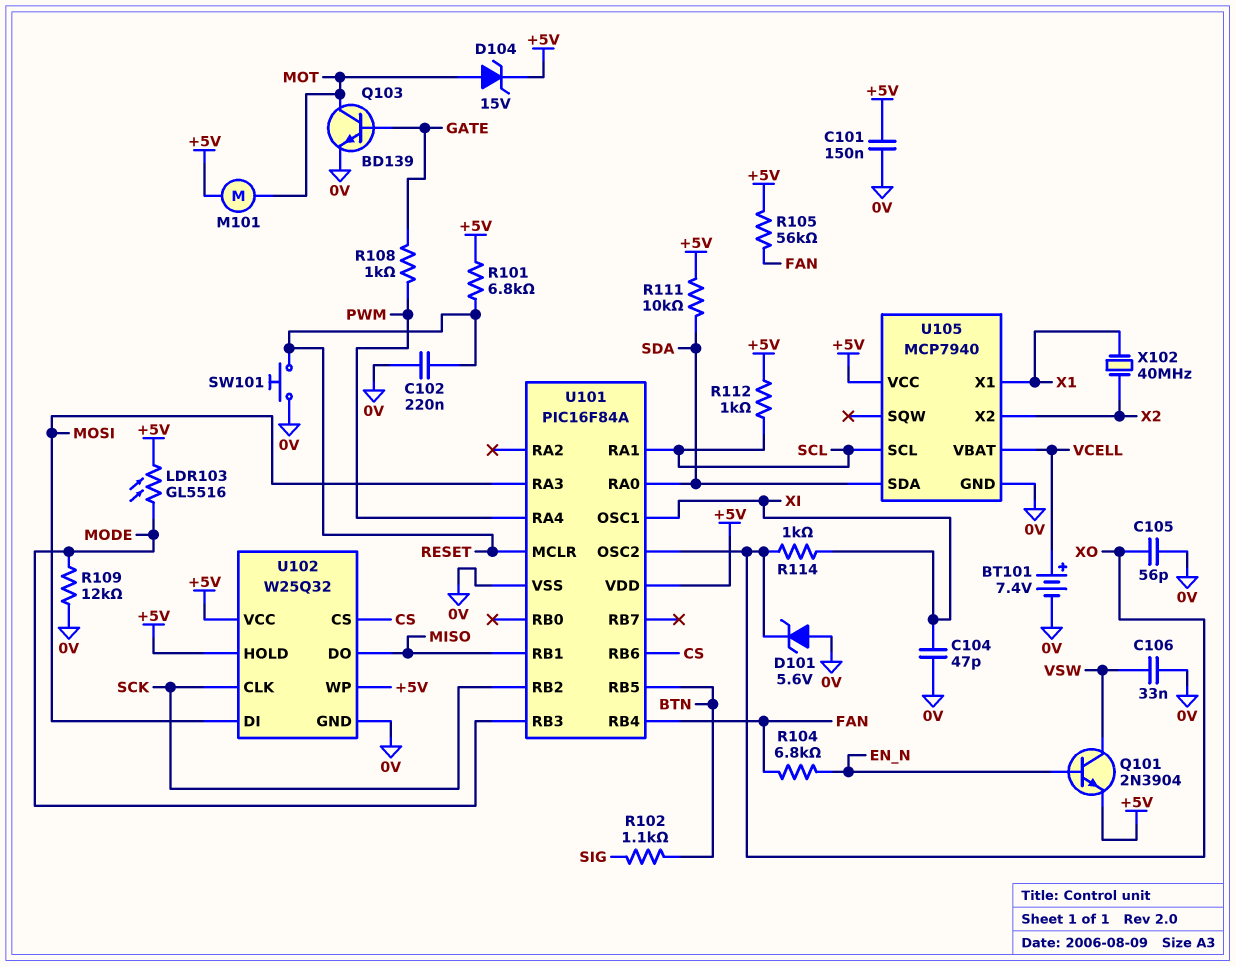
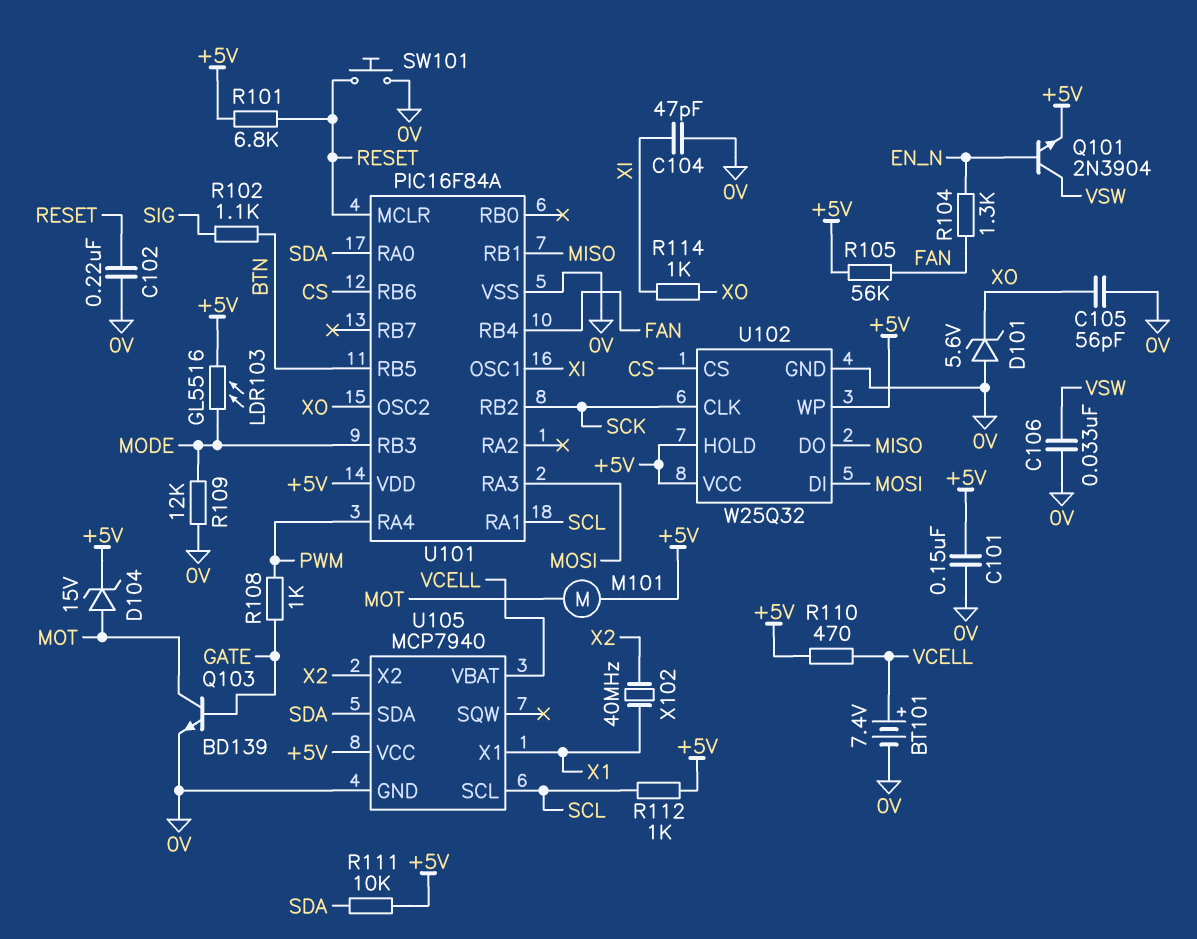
R104: 6.8k (EN_N, FAN) -> 1.3k (EN_N, FAN)
R110: none -> 470 (+5V, VCELL)

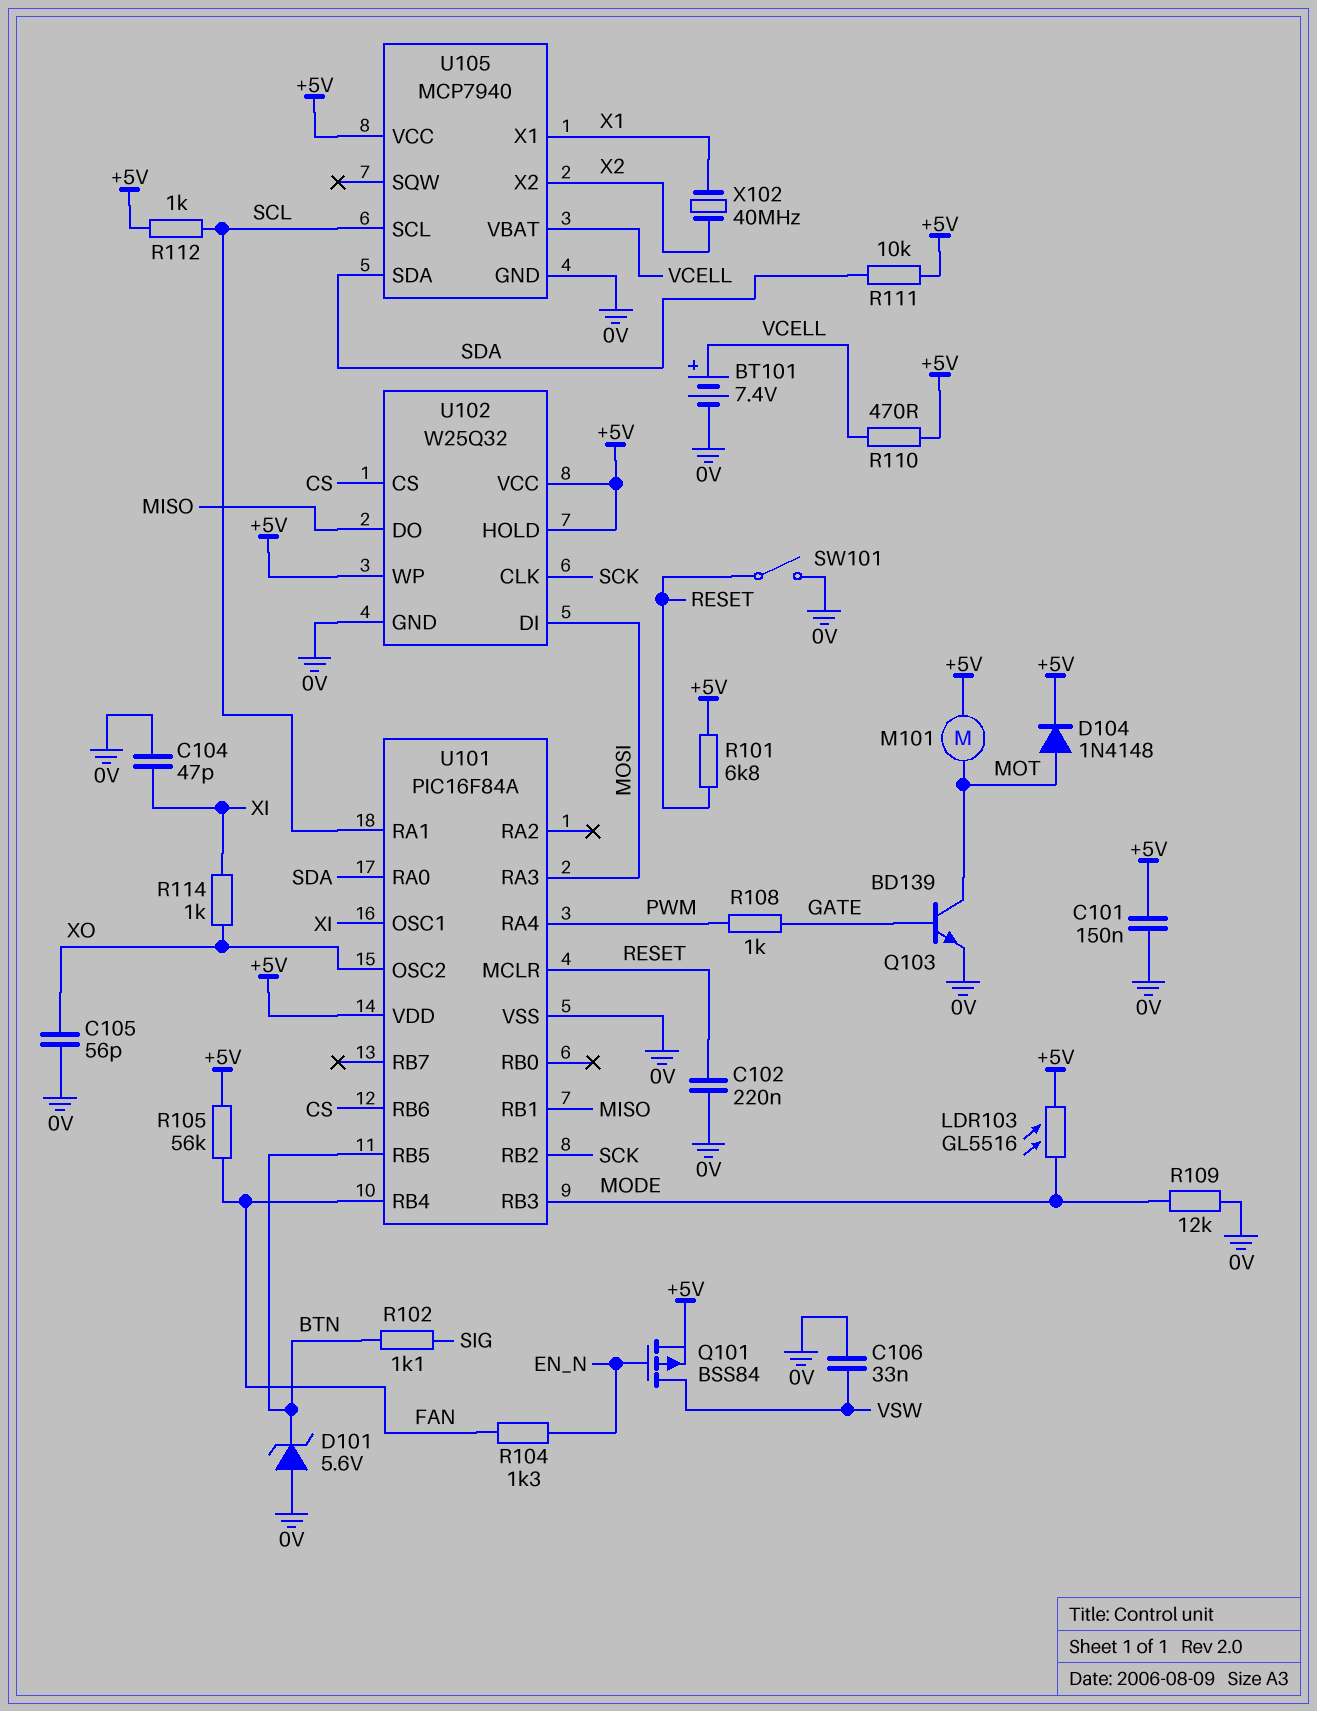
D101: zener 5.6V (A 0V, K XO) -> zener 5.6V (A 0V, K BTN)
D104: zener 15V (A MOT, K +5V) -> diode 1N4148 (A MOT, K +5V)
Q101: NPN 2N3904 (B EN_N, C VSW, E +5V) -> PMOS BSS84 (G EN_N, D VSW, S +5V)
SW101: button (0V, RESET) -> switch (0V, RESET)

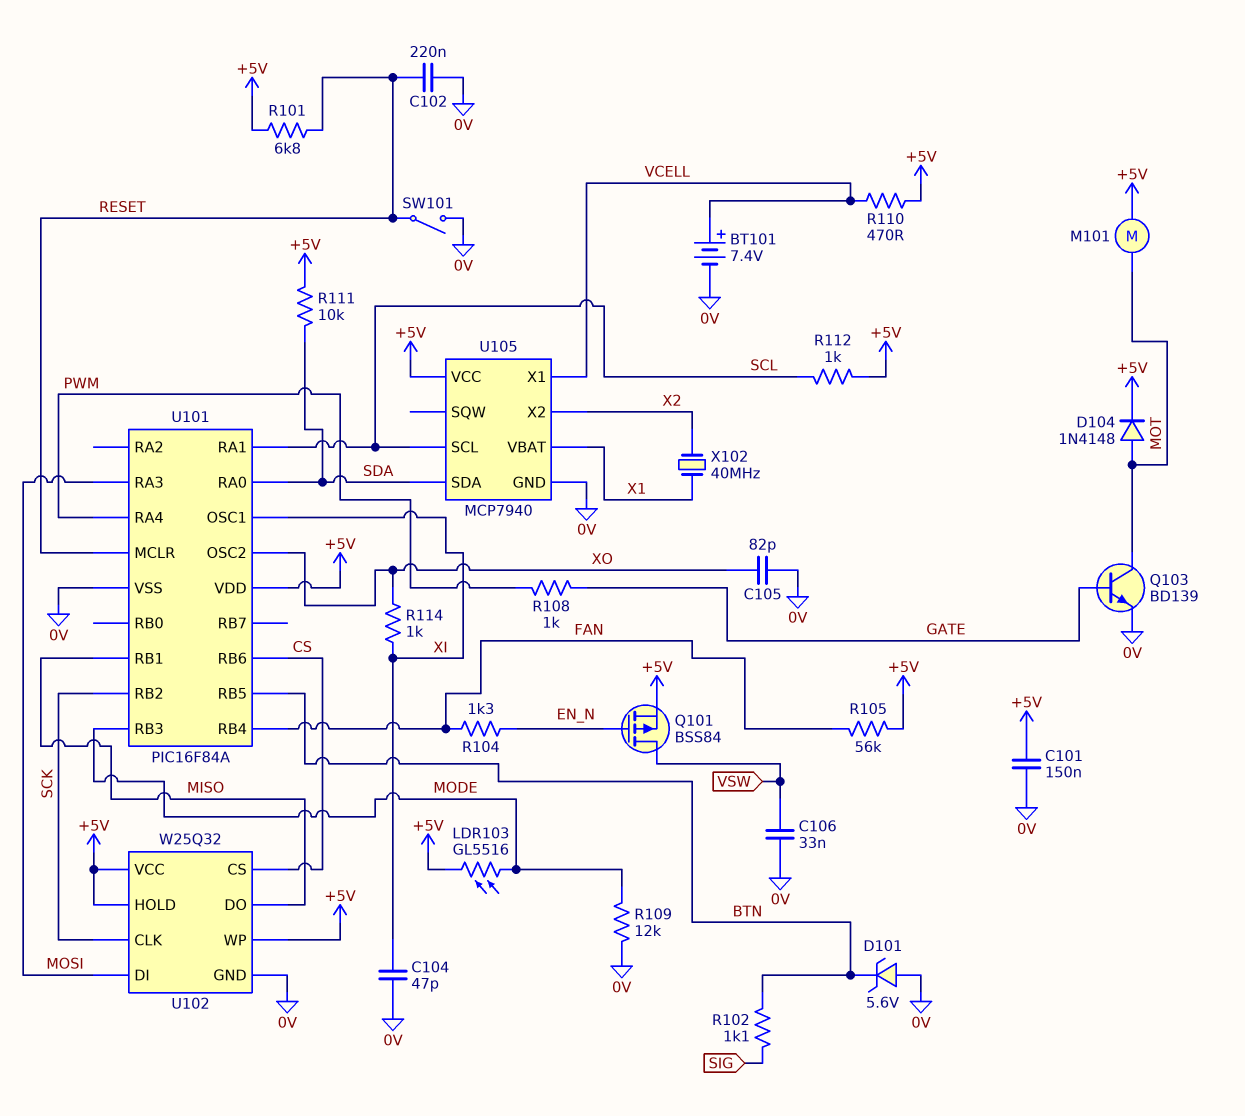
C105: 56pF (0V, XO) -> 82pF (0V, XO)
U105 pin VBAT: VCELL -> X1
U105 pin X1: X1 -> VCELL

